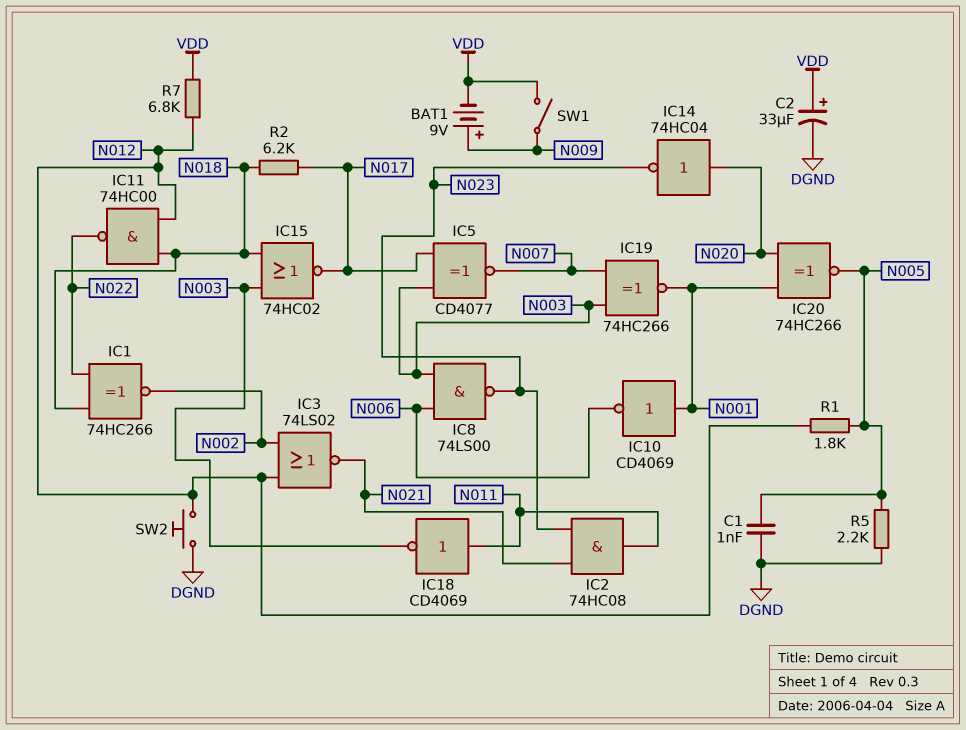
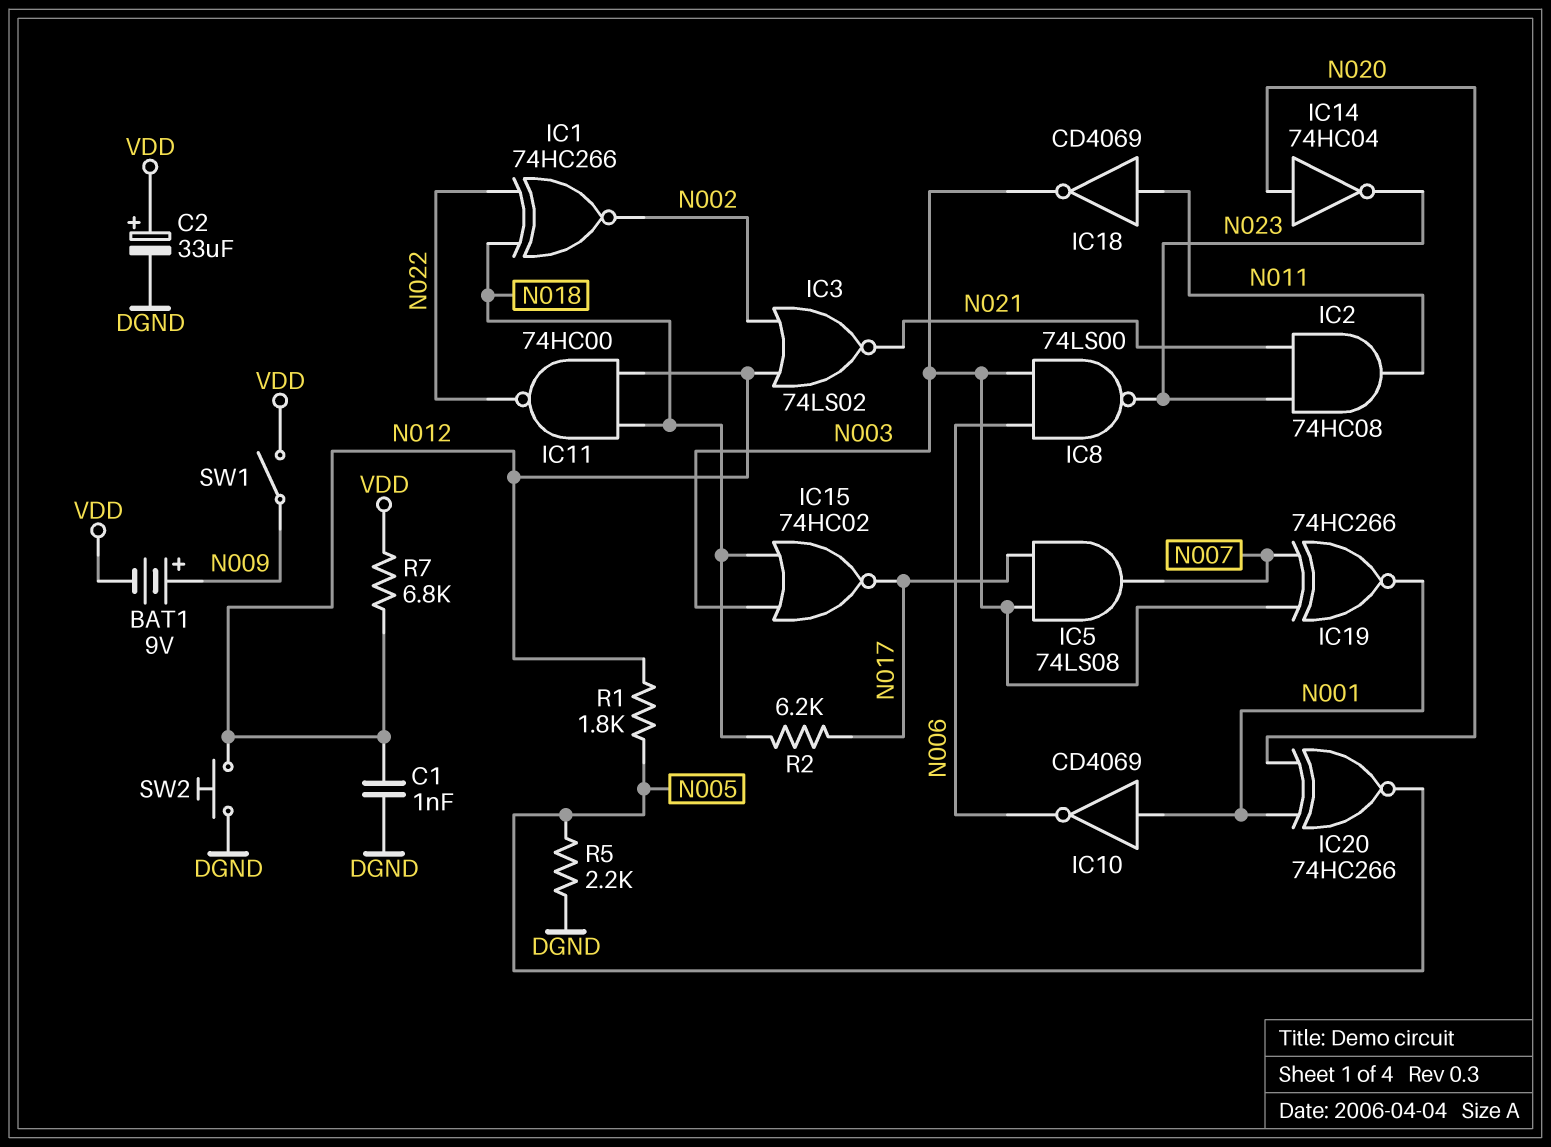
C1: 1nF (DGND, N005) -> 1nF (DGND, N012)
IC5: XNOR CD4077 (in N003, in N017, out N007) -> AND 74LS08 (in N003, in N017, out N007)

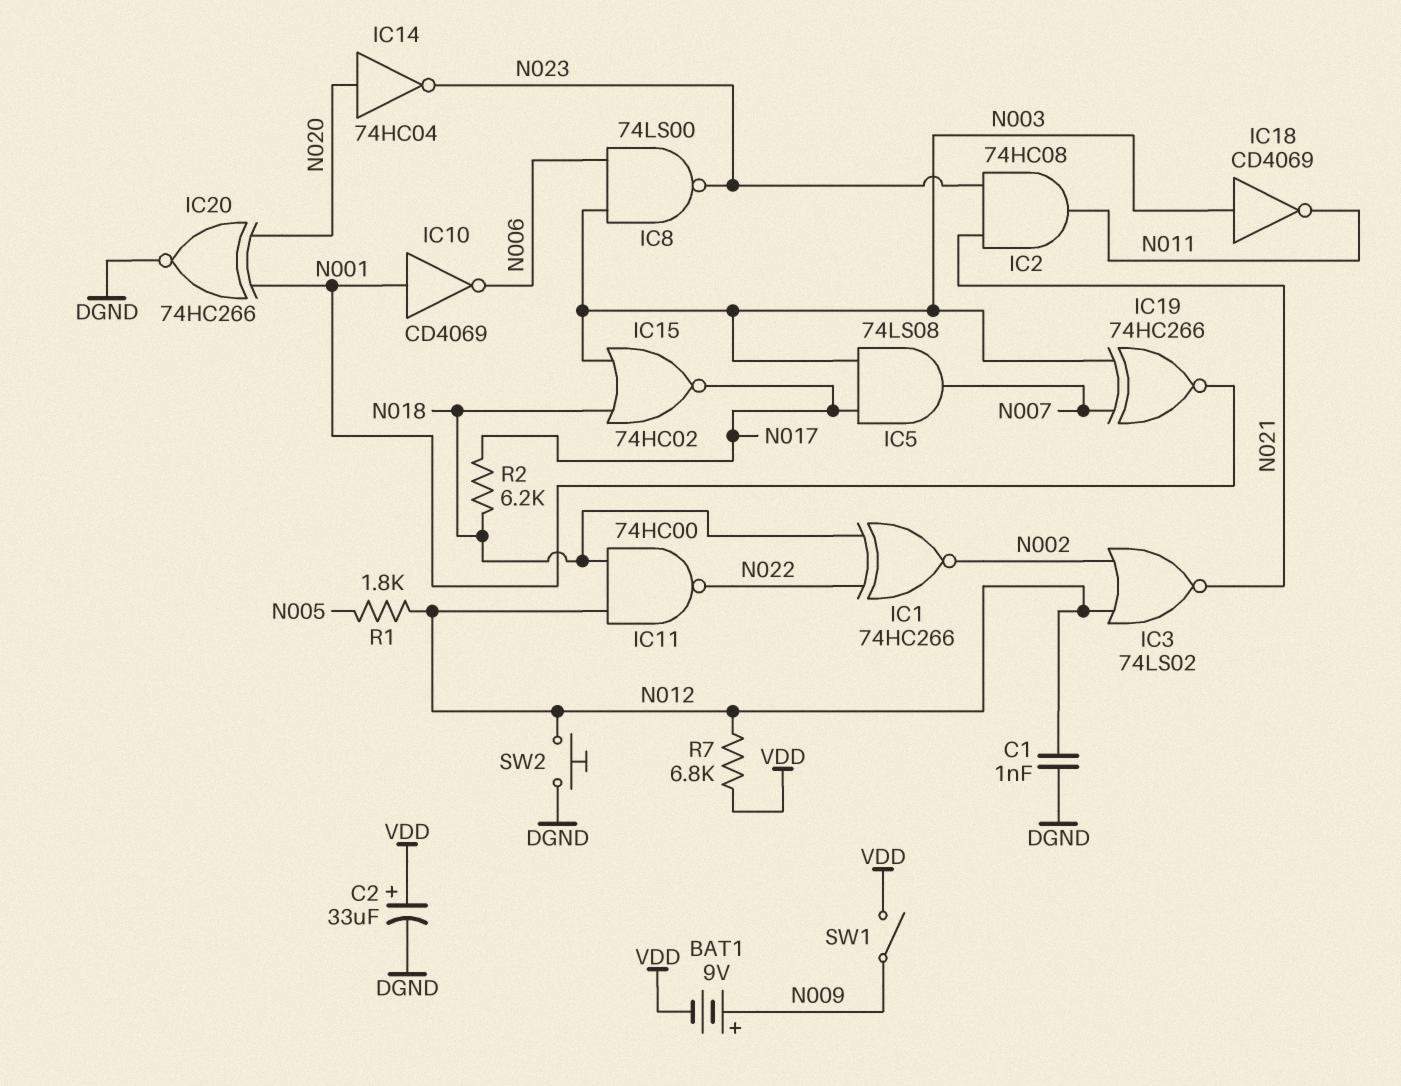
IC18: NOT CD4069 (in N011, out N003) -> NOT CD4069 (in N003, out N011)
IC20: XNOR 74HC266 (in N001, in N020, out N005) -> XNOR 74HC266 (in N001, in N020, out DGND)
R5: 2.2k (DGND, N005) -> none

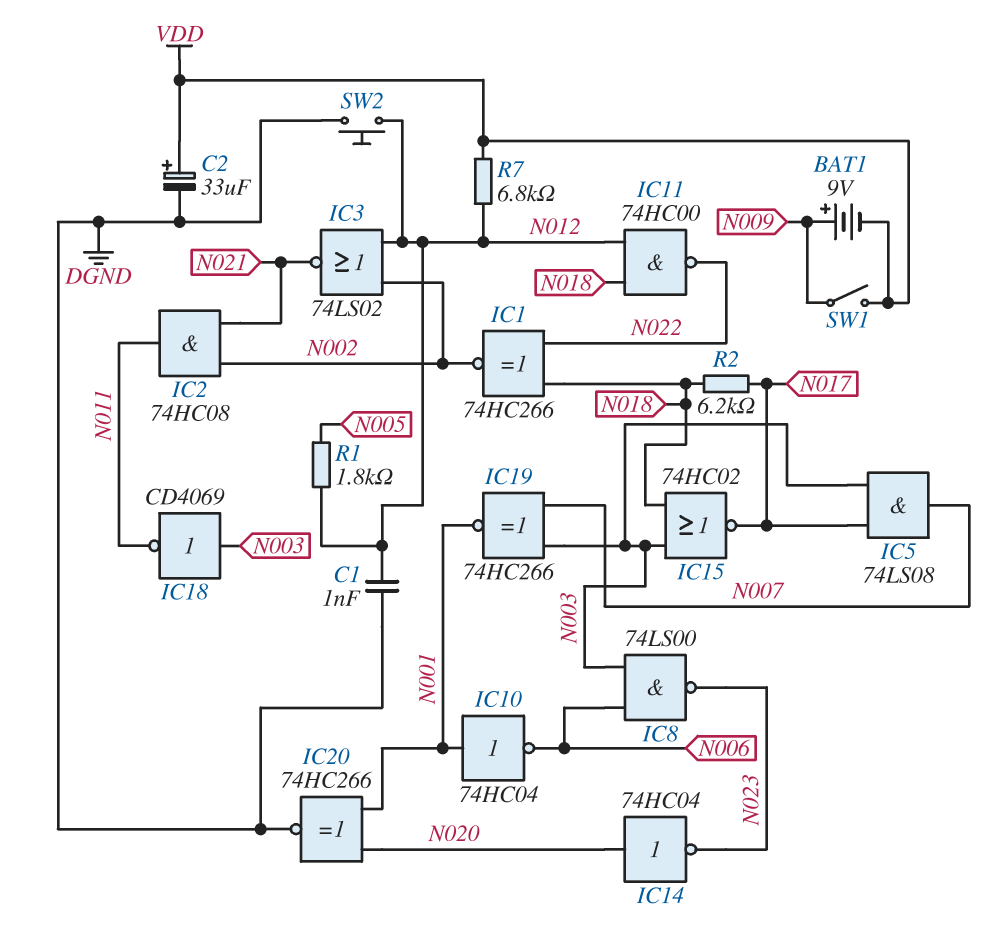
IC2: AND 74HC08 (in N021, in N023, out N011) -> AND 74HC08 (in N002, in N021, out N011)
IC10: NOT CD4069 (in N001, out N006) -> NOT 74HC04 (in N001, out N006)

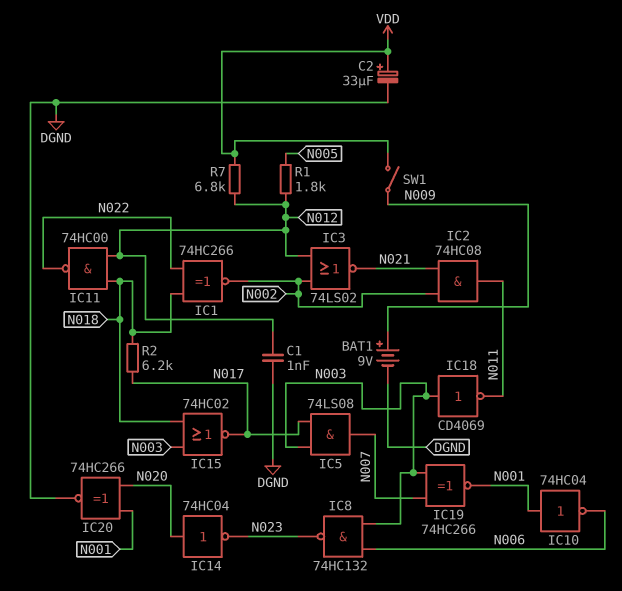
BAT1: 9V (plus N009, minus VDD) -> 9V (plus N009, minus DGND)
IC8: NAND 74LS00 (in N003, in N006, out N023) -> NAND 74HC132 (in N003, in N006, out N023)
SW2: button (DGND, N012) -> none

